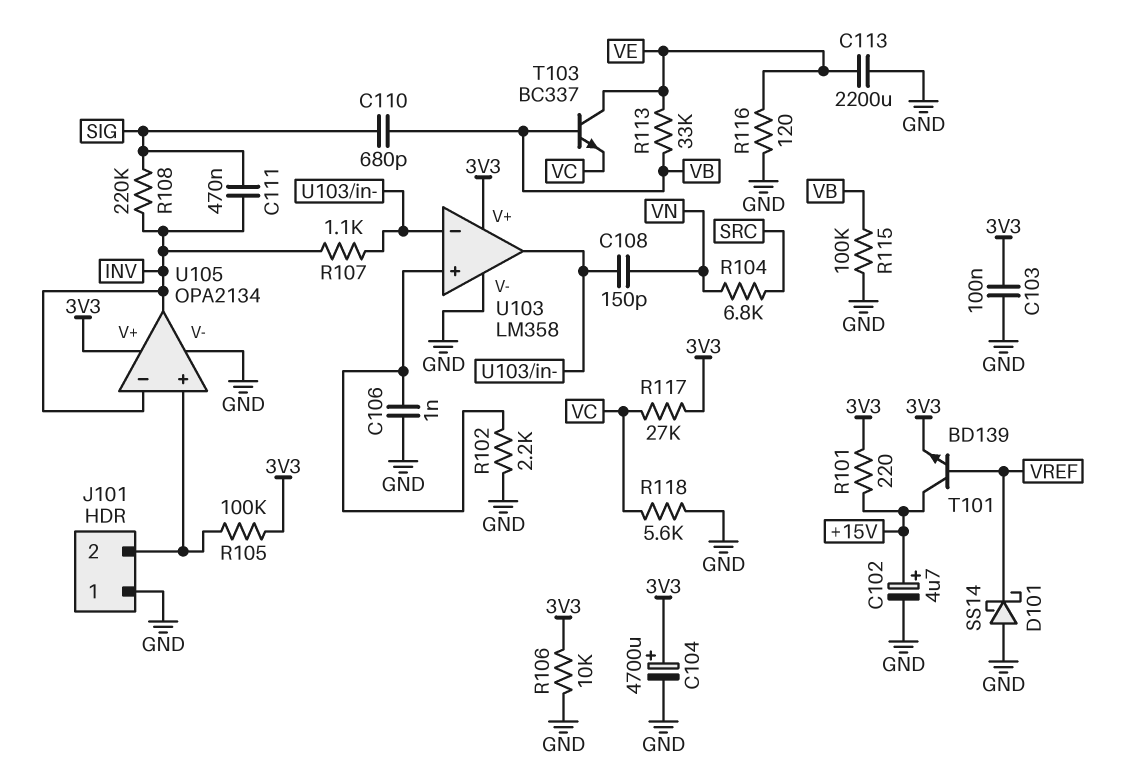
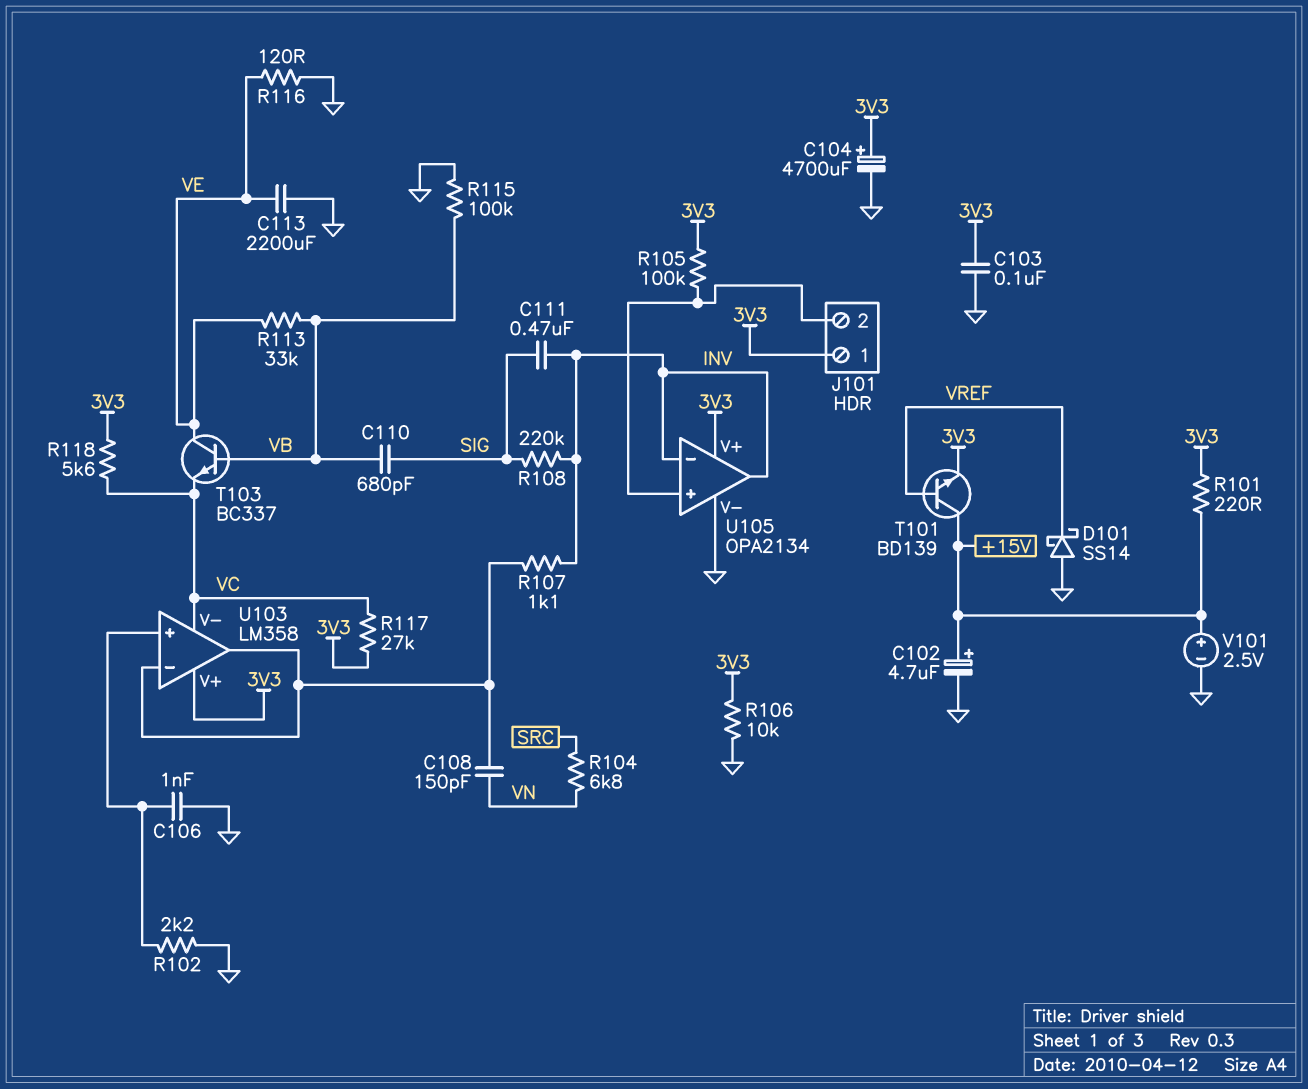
J101 pin 1: GND -> 3V3
R118: 5.6k (GND, VC) -> 5.6k (3V3, VC)
U103 pin V-: GND -> VC
V101: none -> 2.5V (plus +15V, minus GND)

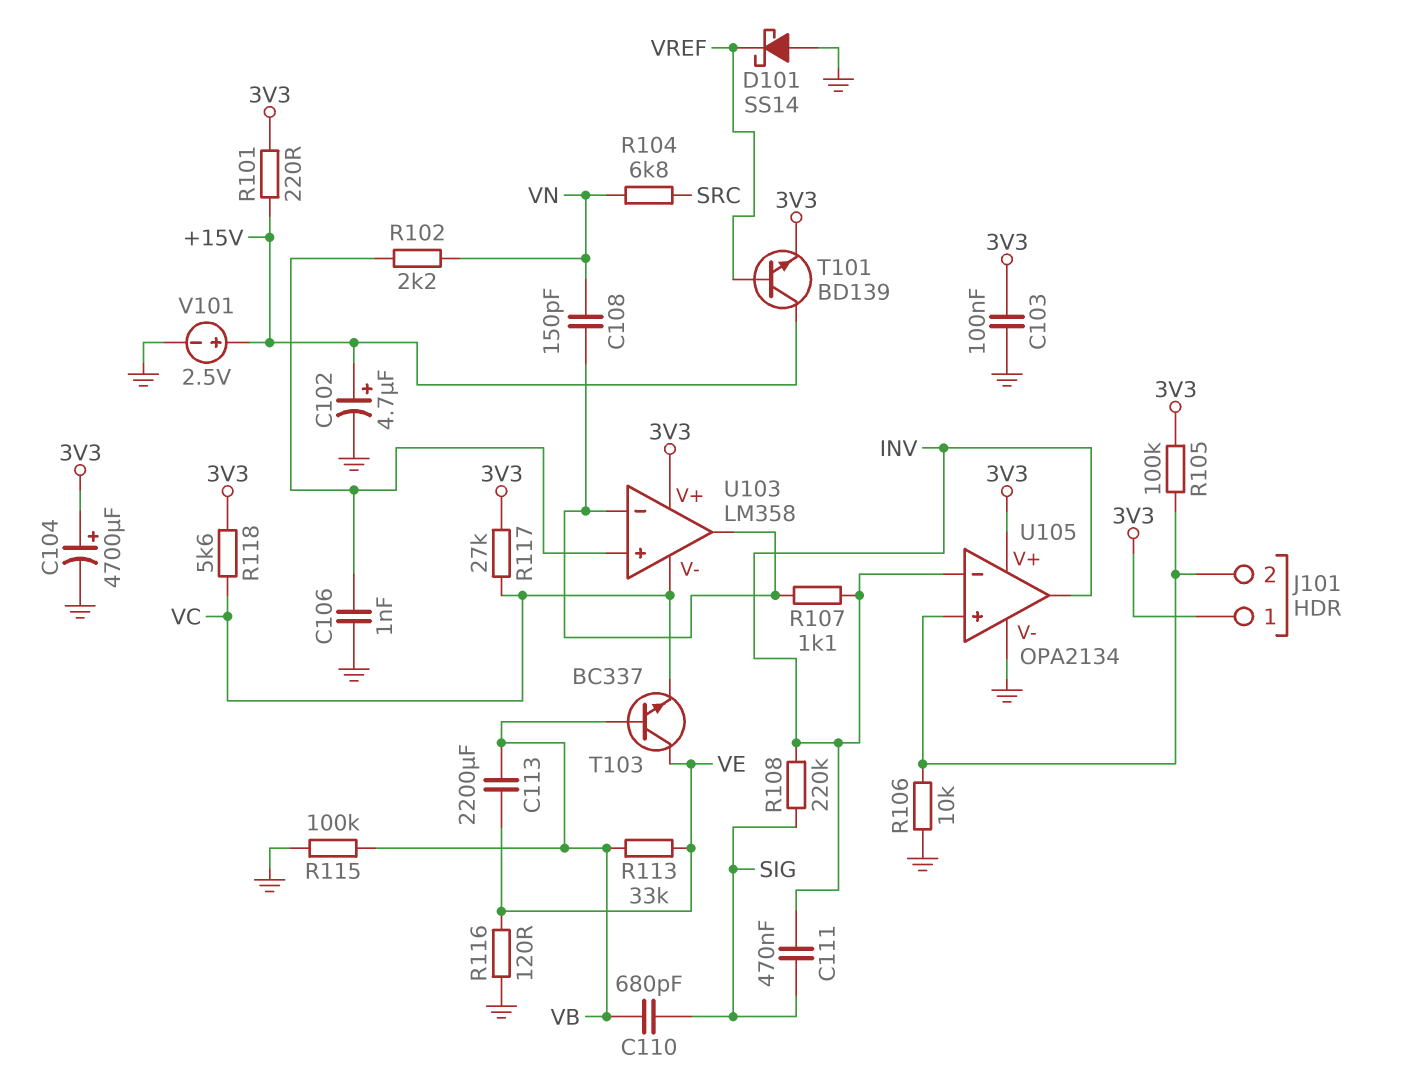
C113: 2200uF (GND, VE) -> 2200uF (VB, VE)
R102: 2.2k (GND, U103/in+) -> 2.2k (U103/in+, VN)
R106: 10k (3V3, GND) -> 10k (GND, J101/2)

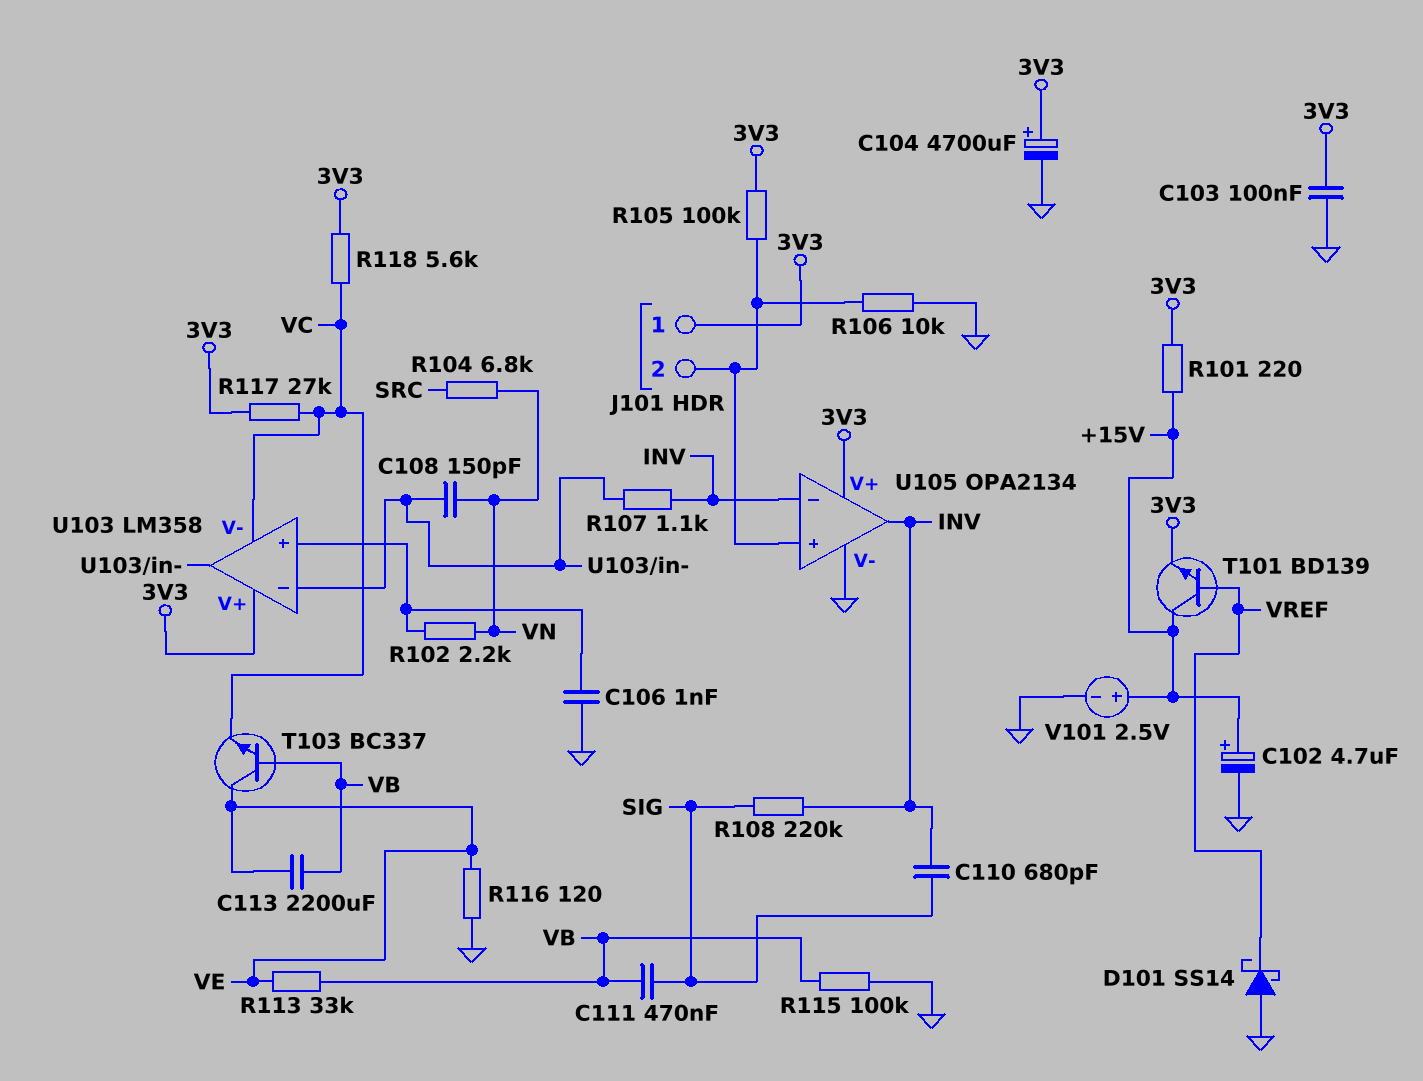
C110: 680pF (SIG, VB) -> 680pF (INV, SIG)
C111: 470nF (INV, SIG) -> 470nF (SIG, VB)

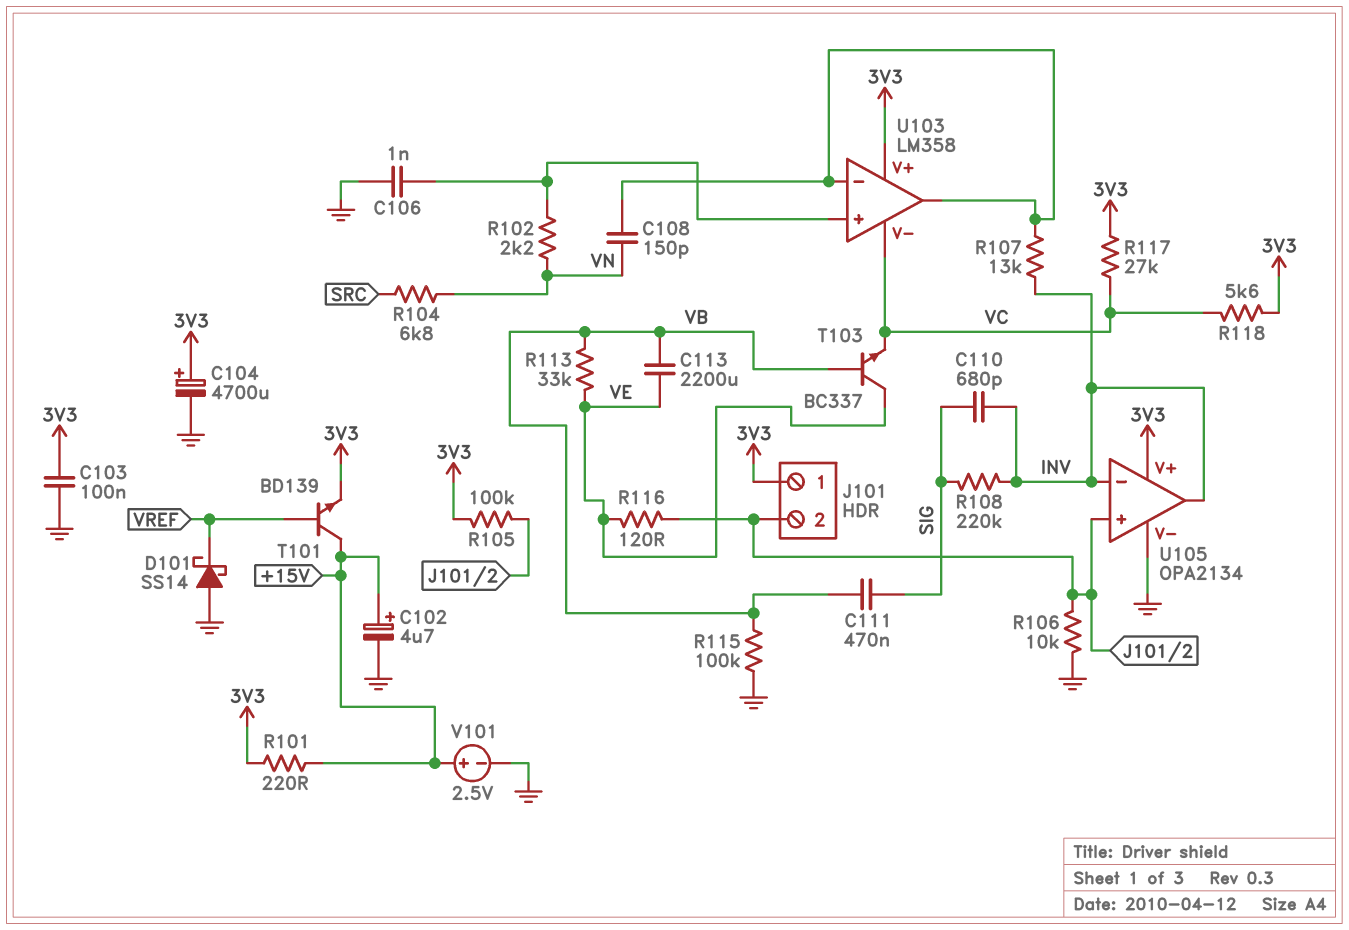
R107: 1.1k (INV, U103/in-) -> 13k (INV, U103/in-)
R116: 120 (GND, VE) -> 120 (J101/2, VE)

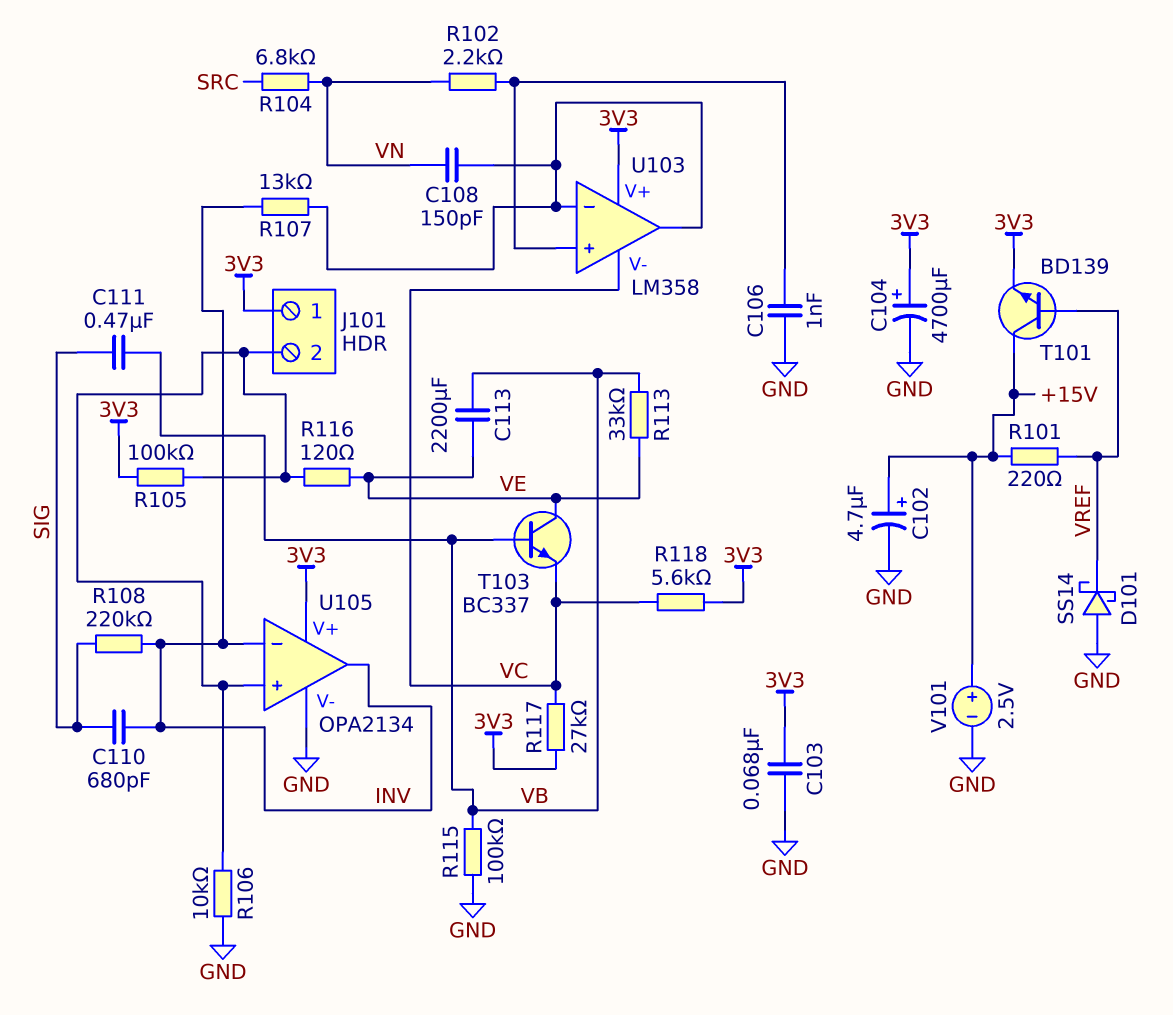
C103: 100nF (3V3, GND) -> 68nF (3V3, GND)
R101: 220 (+15V, 3V3) -> 220 (+15V, VREF)

